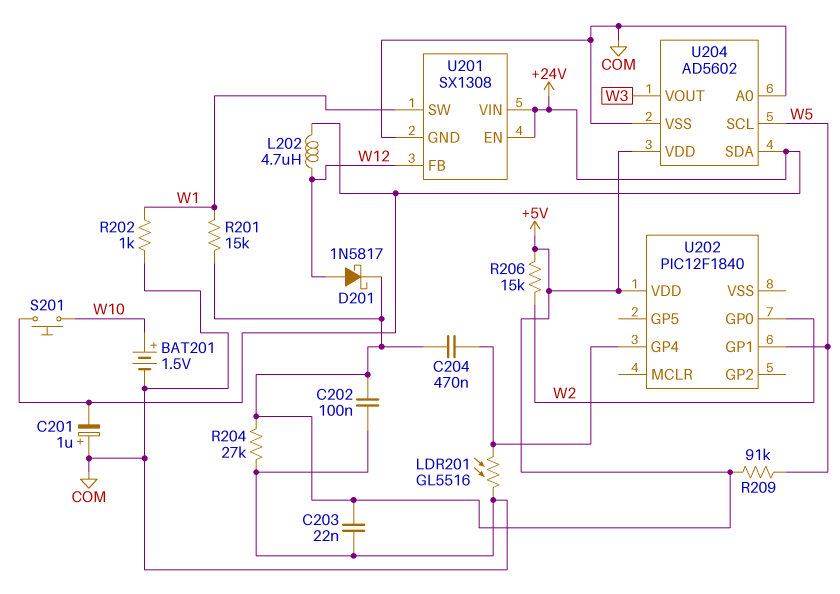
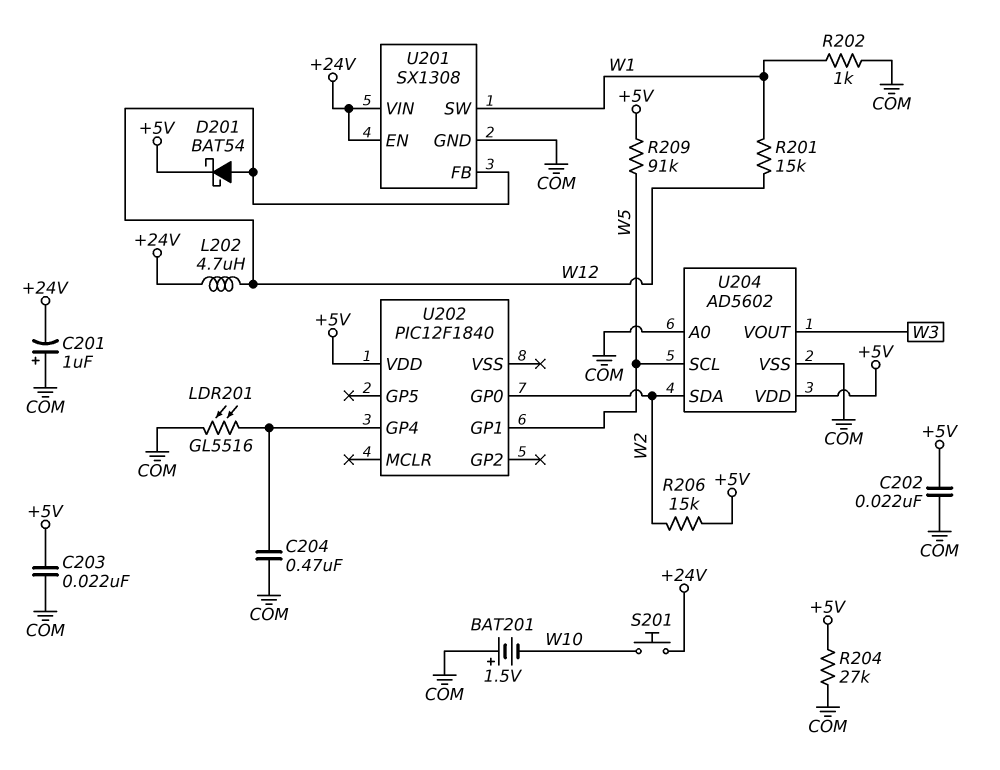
BAT201: 1.5V (plus W10, minus COM) -> 1.5V (plus COM, minus W10)
C202: 100nF (+5V, COM) -> 22nF (+5V, COM)
C204: 470nF (+5V, U202/GP4) -> 470nF (COM, U202/GP4)
D201: schottky 1N5817 (A W12, K +5V) -> schottky BAT54 (A W12, K +5V)
R201: 15k (+5V, W1) -> 15k (W1, W12)
U204 pin SDA: +24V -> W2

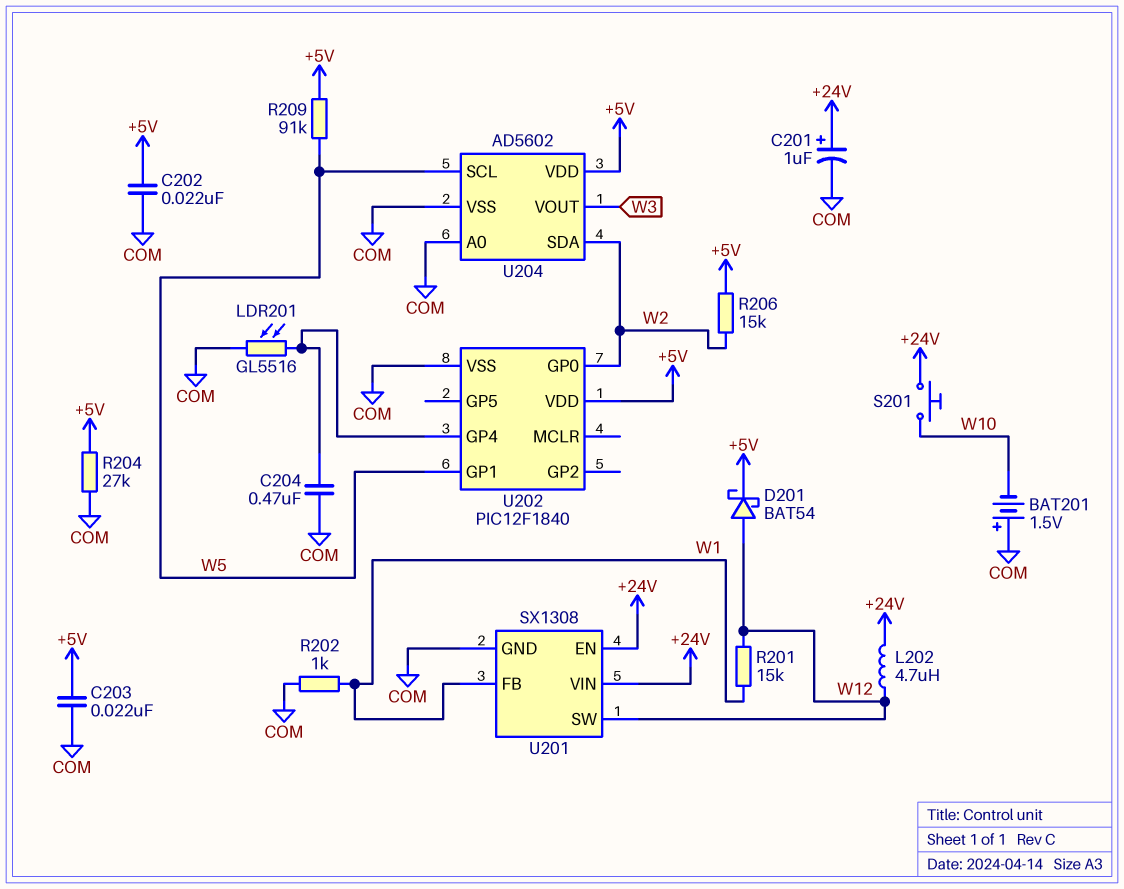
C201: 1uF (plus COM, minus +24V) -> 1uF (plus +24V, minus COM)
U201 pin FB: W12 -> W1
U201 pin SW: W1 -> W12
U202 pin VSS: none -> COM

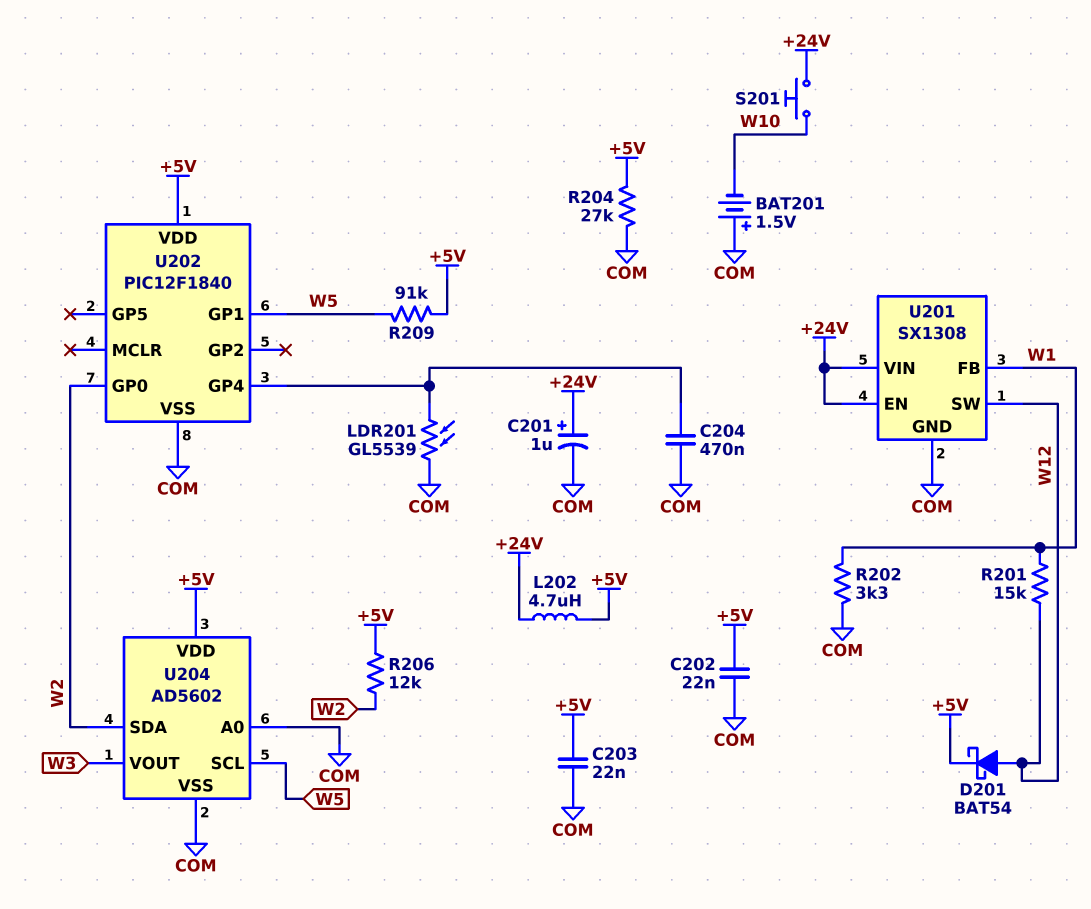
L202: 4.7uH (+24V, W12) -> 4.7uH (+5V, +24V)
LDR201: GL5516 (COM, U202/GP4) -> GL5539 (COM, U202/GP4)
R202: 1k (COM, W1) -> 3.3k (COM, W1)
R206: 15k (+5V, W2) -> 12k (+5V, W2)

